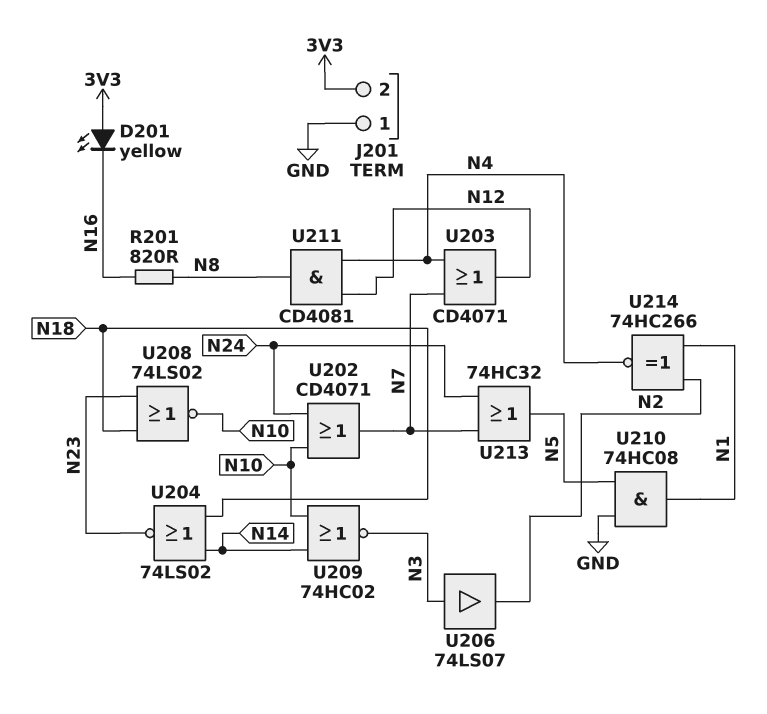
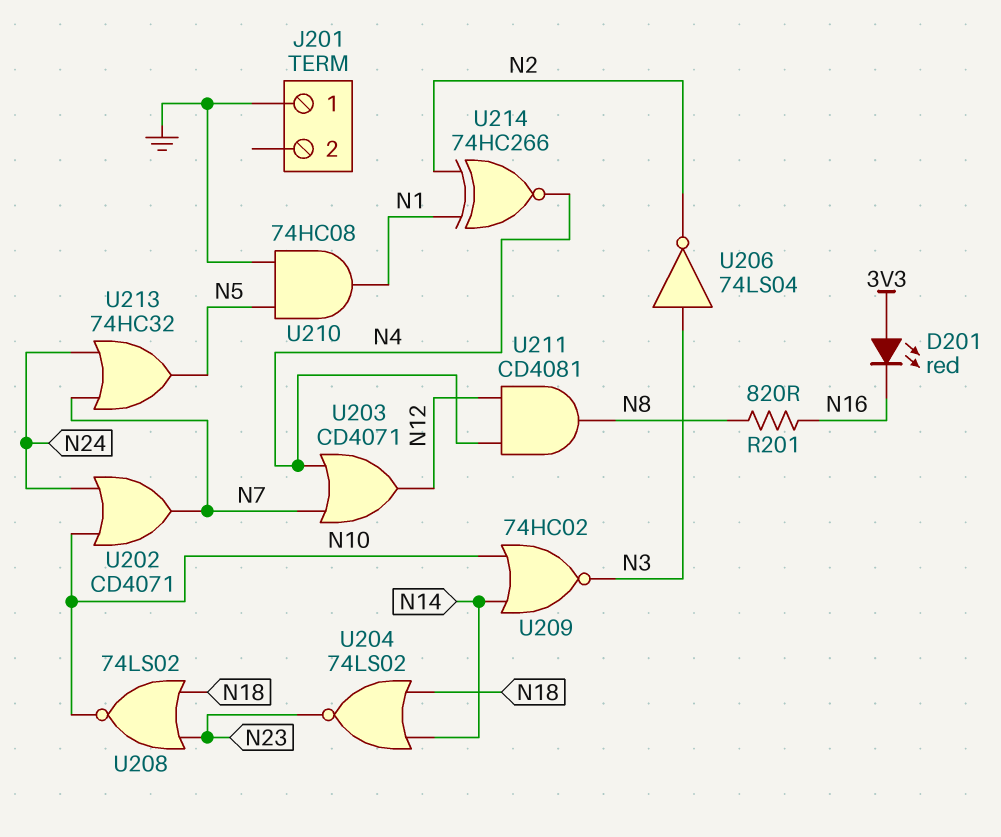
D201: LED yellow (A 3V3, K N16) -> LED red (A 3V3, K N16)
J201 pin 2: 3V3 -> none
U206: buffer 74LS07 (in N3, out N2) -> NOT 74LS04 (in N3, out N2)

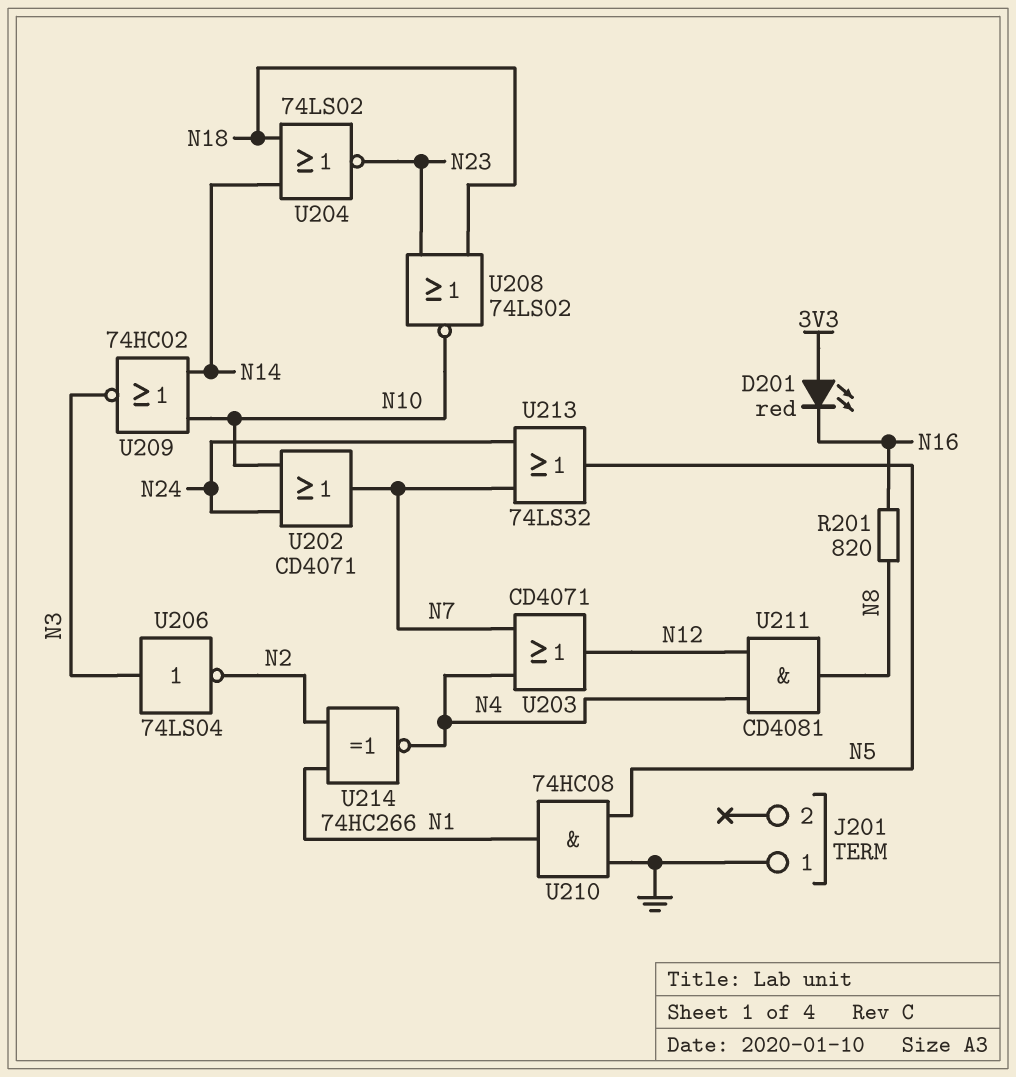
U213: OR 74HC32 (in N7, in N24, out N5) -> OR 74LS32 (in N7, in N24, out N5)

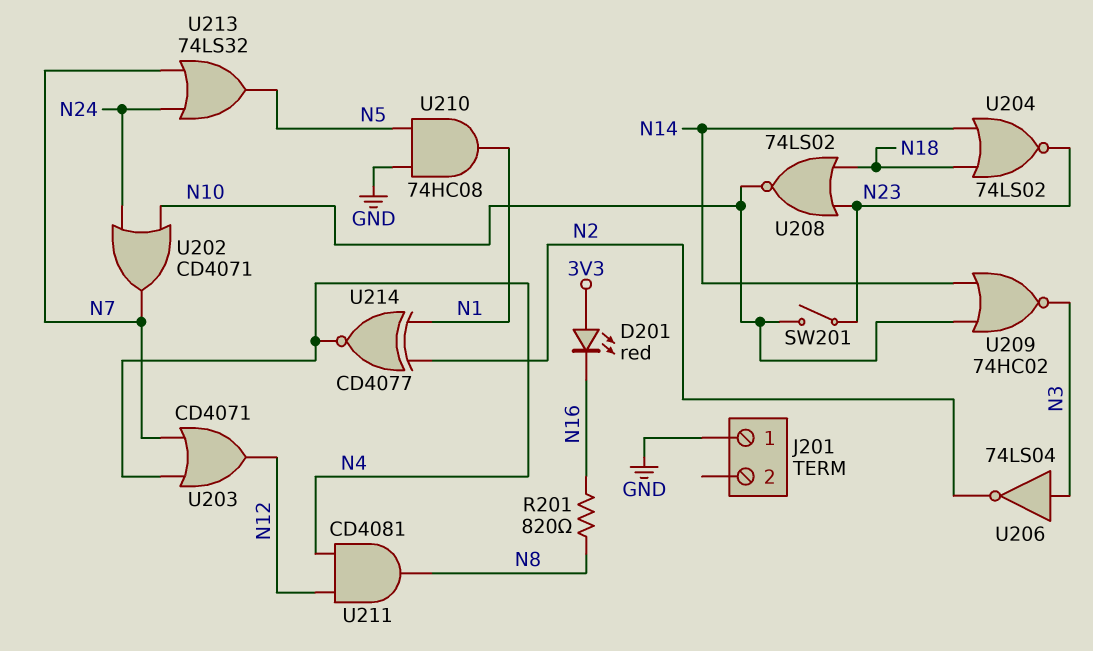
SW201: none -> switch (N10, N23)
U214: XNOR 74HC266 (in N1, in N2, out N4) -> XNOR CD4077 (in N1, in N2, out N4)

